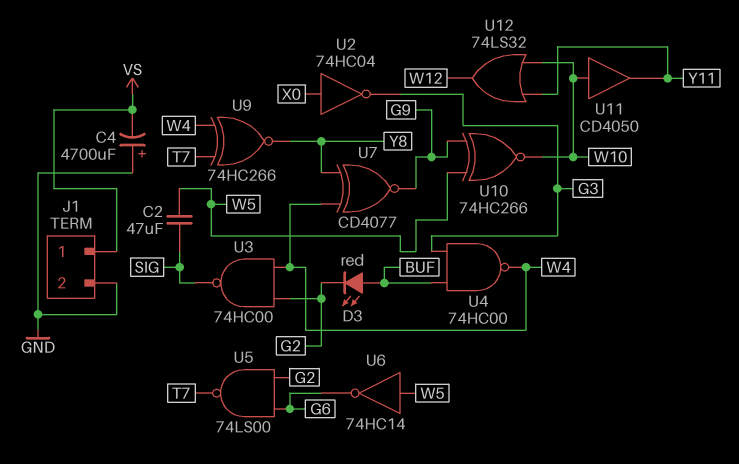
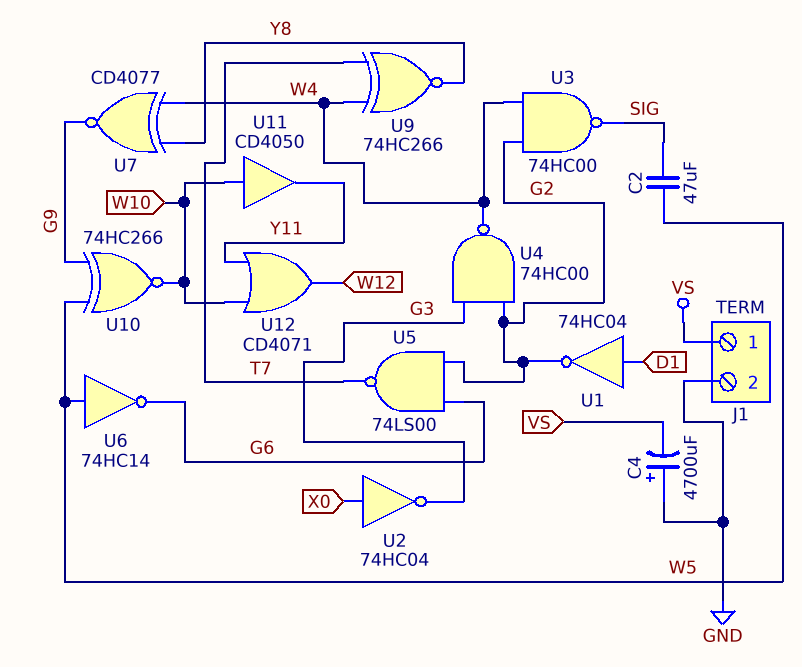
D3: LED red (A BUF, K G2) -> none
U1: none -> NOT 74HC04 (in D1, out G2)
U4: NAND 74HC00 (in BUF, in G3, out W4) -> NAND 74HC00 (in G2, in G3, out W4)
U12: OR 74LS32 (in W10, in Y11, out W12) -> OR CD4071 (in W10, in Y11, out W12)

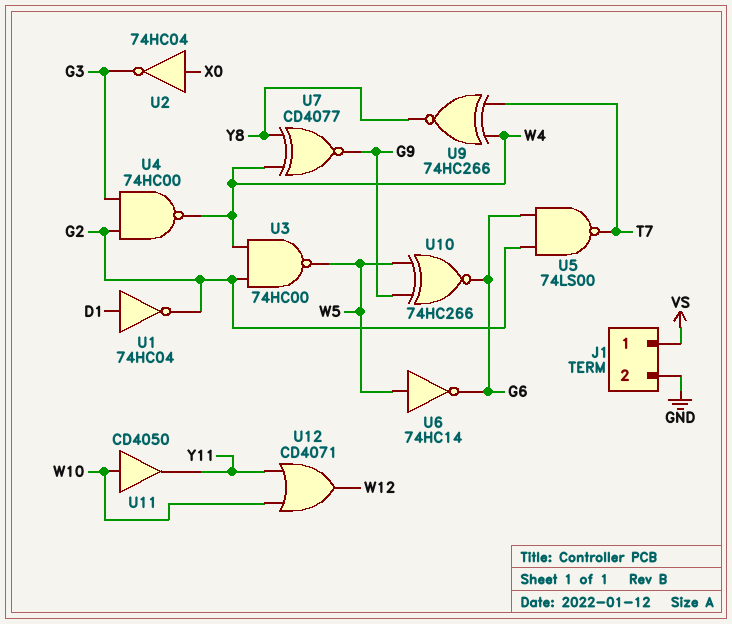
C2: 47uF (SIG, W5) -> none
C4: 4700uF (plus GND, minus VS) -> none
U3: NAND 74HC00 (in G2, in W4, out SIG) -> NAND 74HC00 (in G2, in W4, out W5)
U10: XNOR 74HC266 (in G9, in W5, out W10) -> XNOR 74HC266 (in G9, in W5, out G6)

